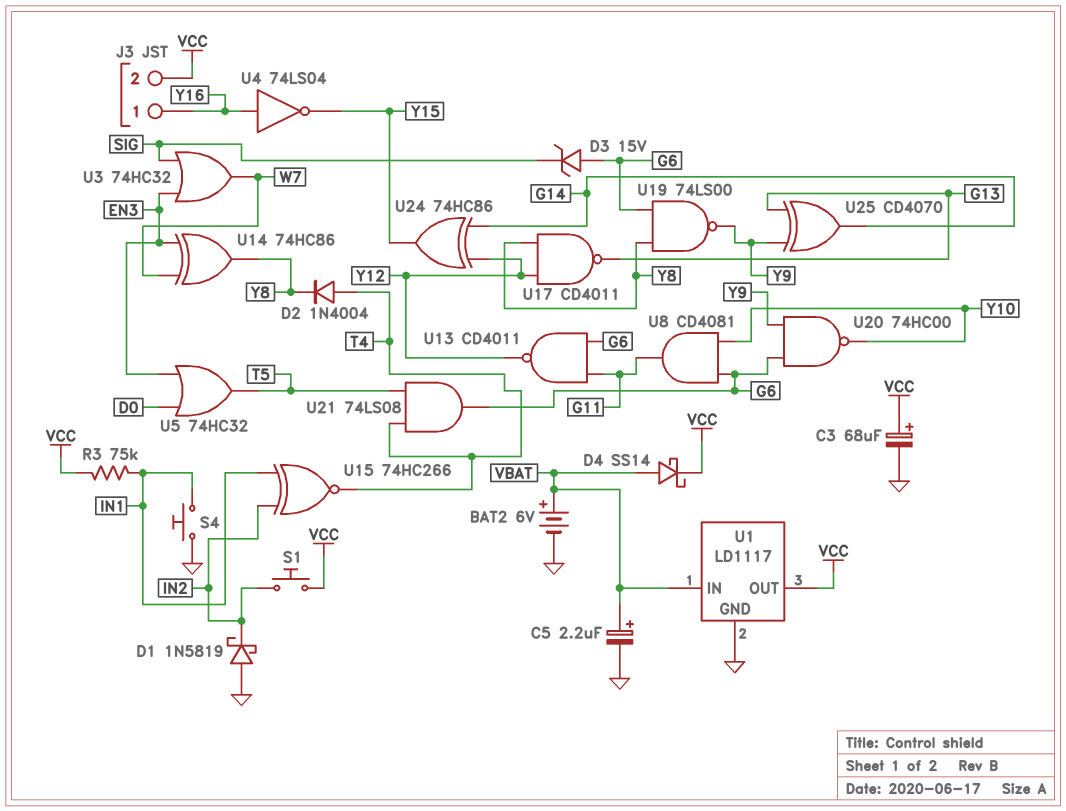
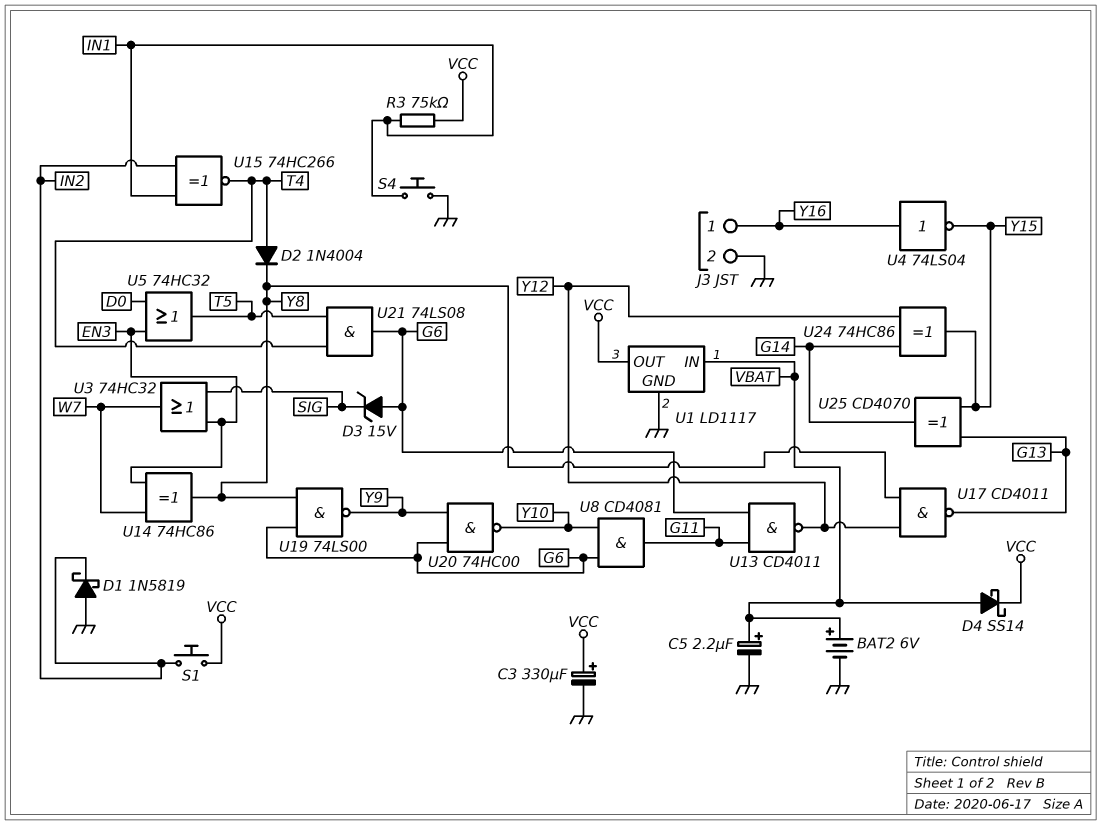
C3: 68uF (plus VCC, minus GND) -> 330uF (plus VCC, minus GND)
J3 pin 2: VCC -> GND
U25: XOR CD4070 (in G13, in Y9, out G14) -> XOR CD4070 (in G13, in Y15, out G14)

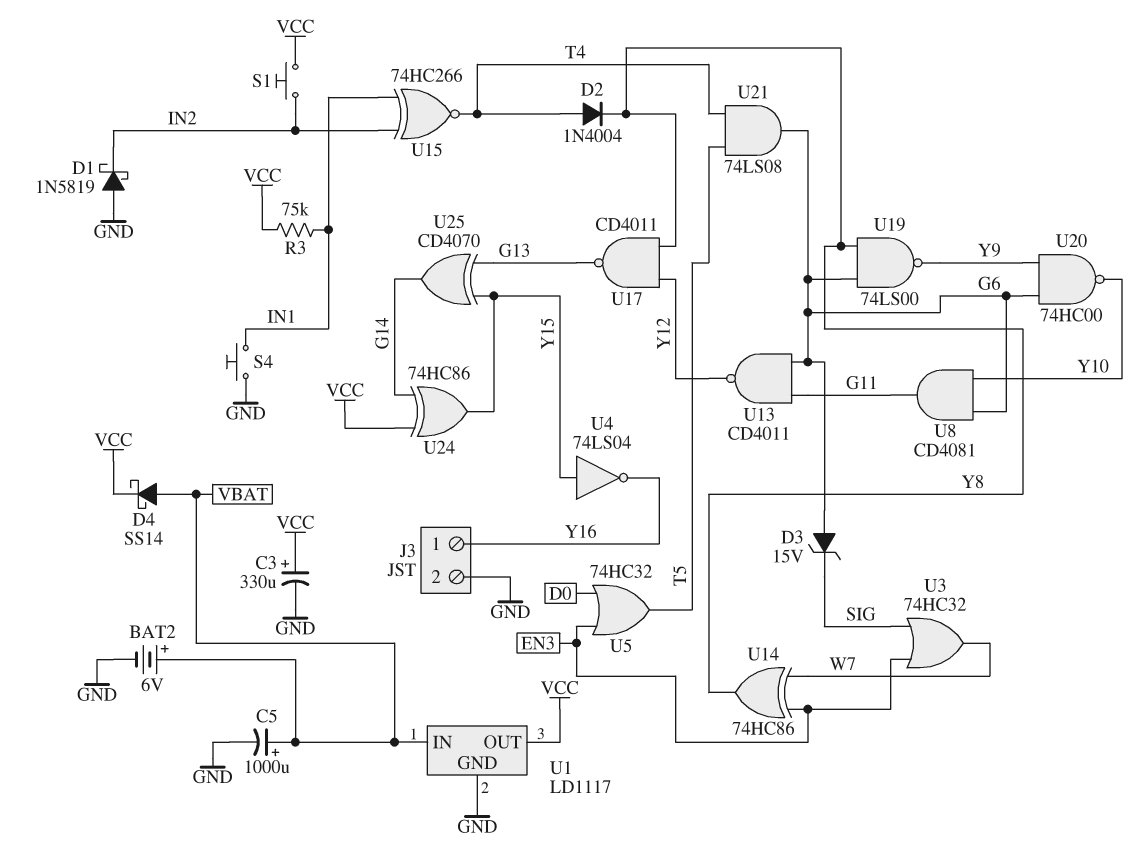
C5: 2.2uF (plus VBAT, minus GND) -> 1000uF (plus VBAT, minus GND)
U4: NOT 74LS04 (in Y16, out Y15) -> NOT 74LS04 (in Y15, out Y16)
U24: XOR 74HC86 (in G14, in Y12, out Y15) -> XOR 74HC86 (in G14, in VCC, out Y15)

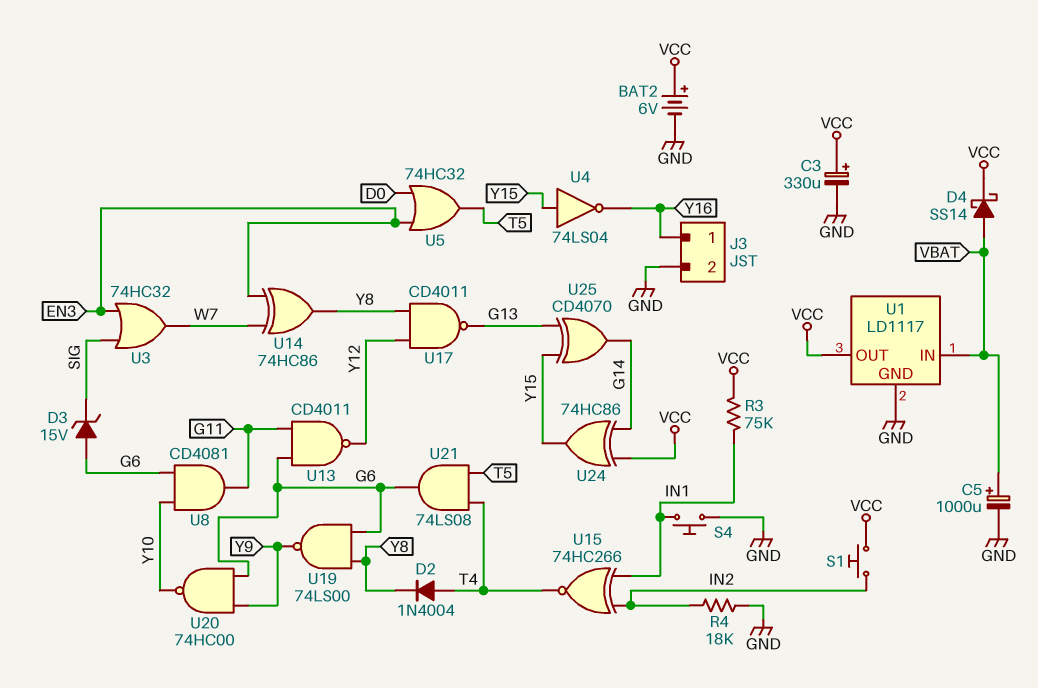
BAT2: 6V (plus VBAT, minus GND) -> 6V (plus VCC, minus GND)
D1: schottky 1N5819 (A GND, K IN2) -> none
R4: none -> 18k (GND, IN2)

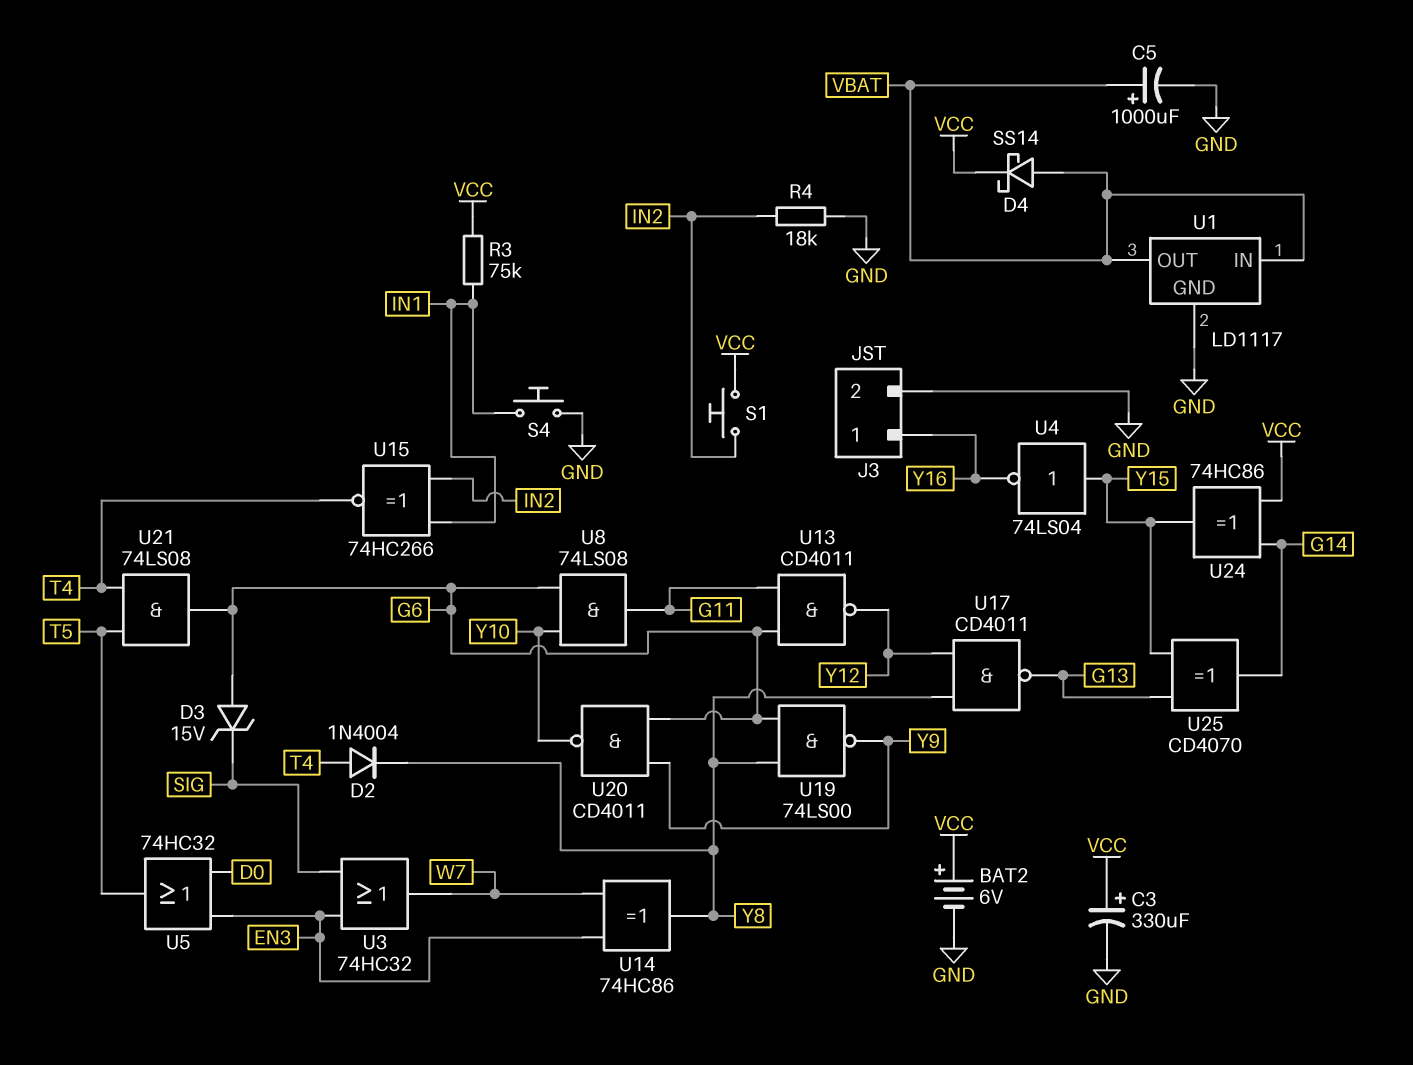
U1 pin OUT: VCC -> VBAT
U8: AND CD4081 (in G6, in Y10, out G11) -> AND 74LS08 (in G6, in Y10, out G11)
U20: NAND 74HC00 (in G6, in Y9, out Y10) -> NAND CD4011 (in G6, in Y9, out Y10)

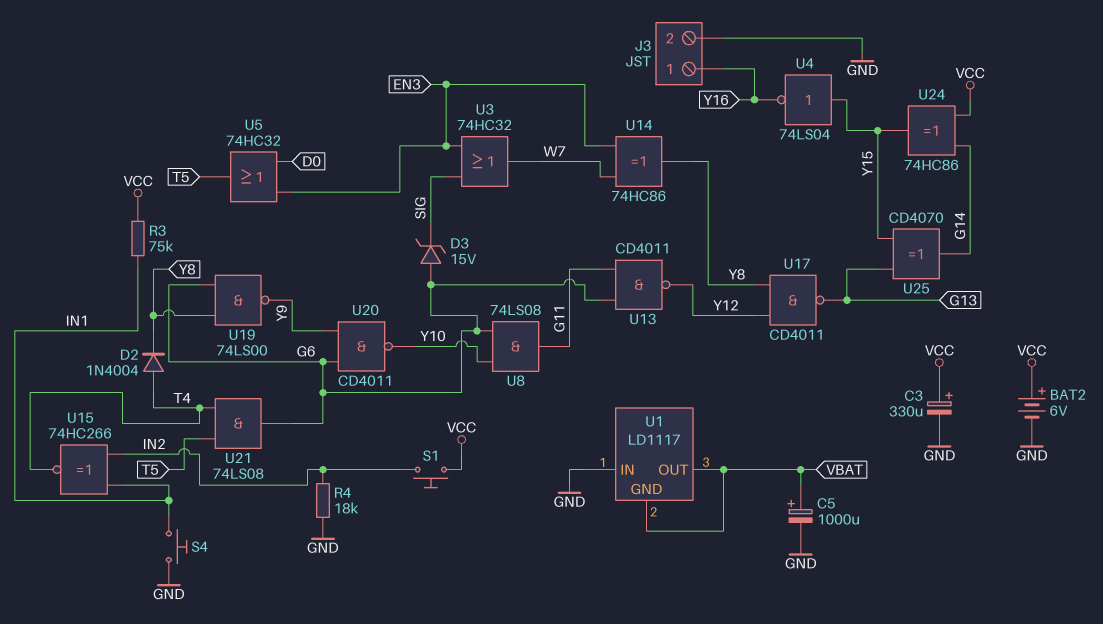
D4: schottky SS14 (A VBAT, K VCC) -> none
U1 pin GND: GND -> VBAT
U1 pin IN: VBAT -> GND

